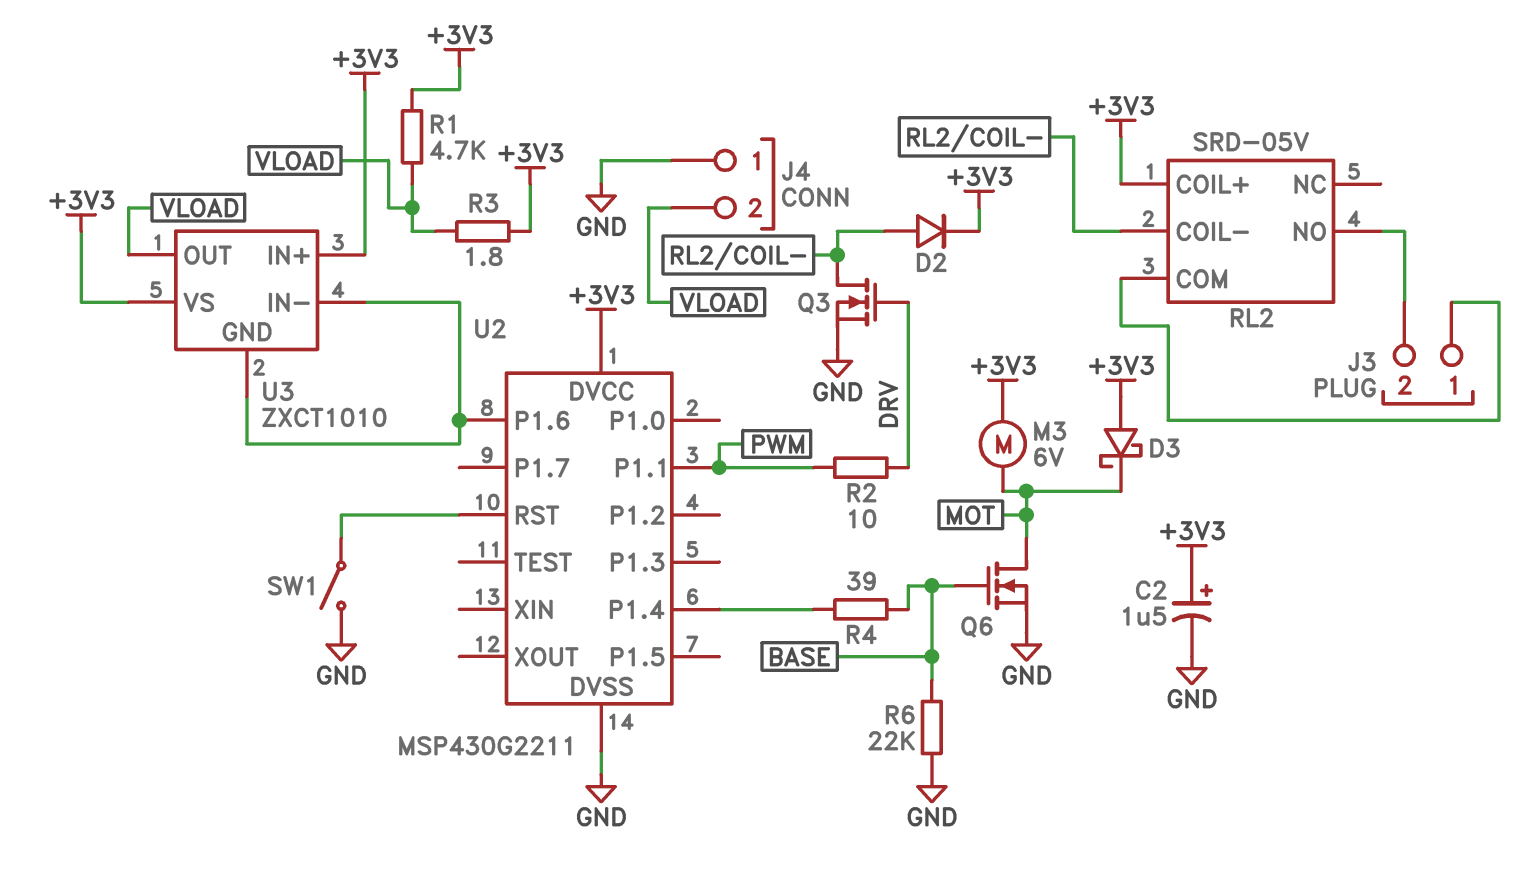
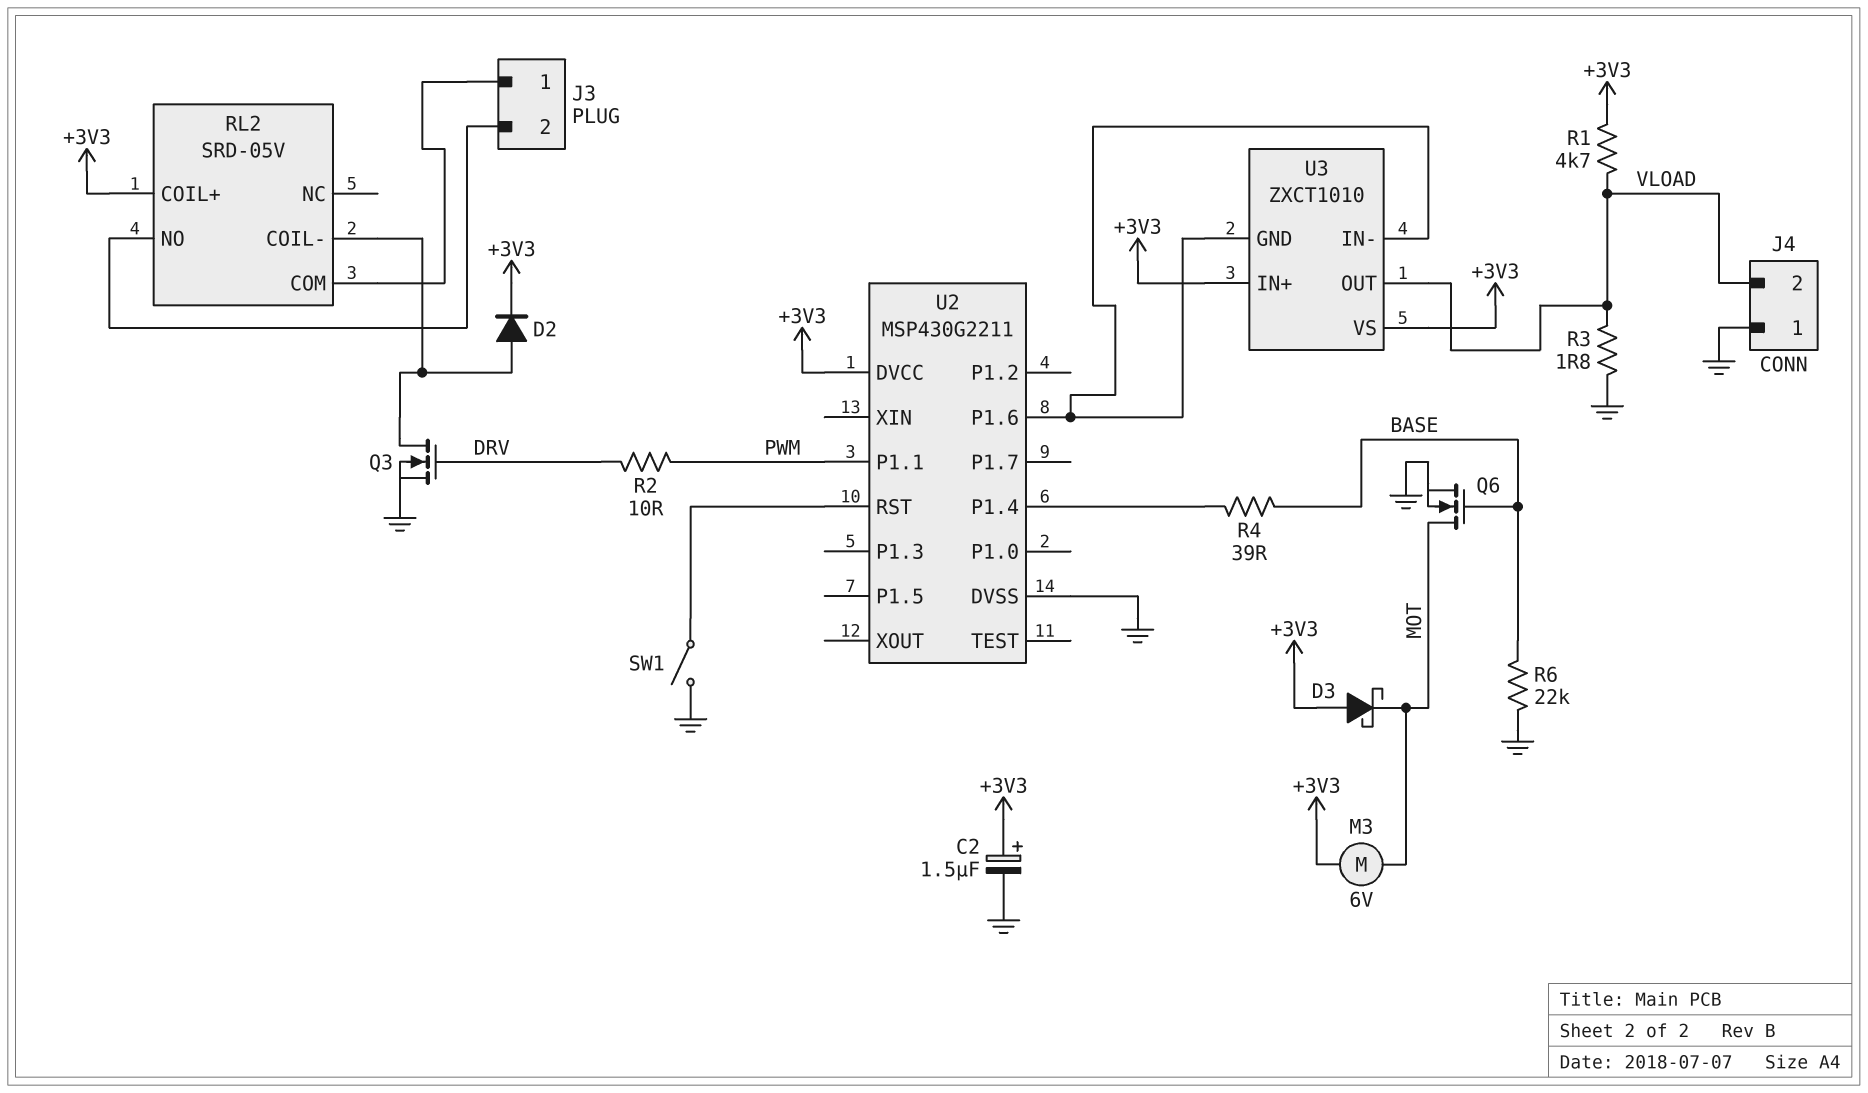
R3: 1.8 (+3V3, VLOAD) -> 1.8 (GND, VLOAD)

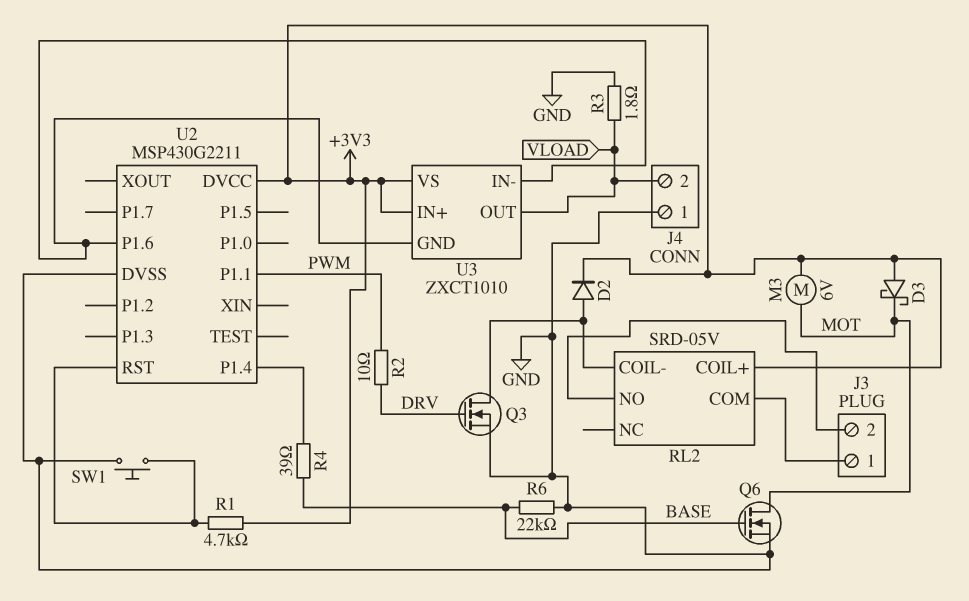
C2: 1.5uF (plus +3V3, minus GND) -> none
R1: 4.7k (+3V3, VLOAD) -> 4.7k (+3V3, U2/RST)
SW1: switch (GND, U2/RST) -> button (GND, U2/RST)

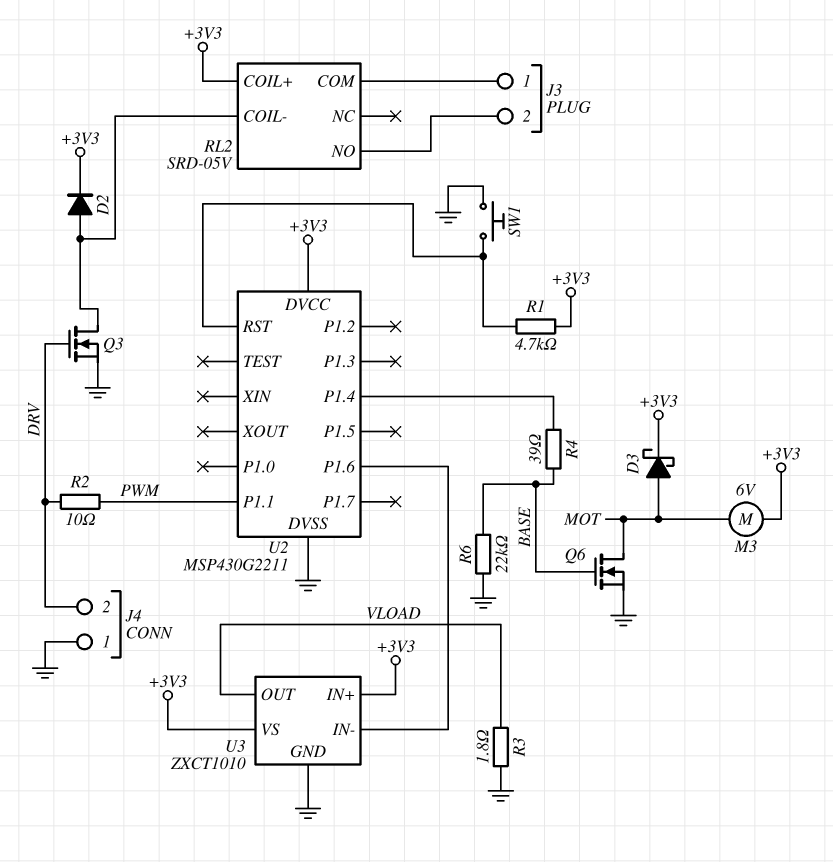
D3: schottky (A +3V3, K MOT) -> schottky (A MOT, K +3V3)
J4 pin 2: VLOAD -> DRV
U3 pin GND: U2/P1.6 -> GND

